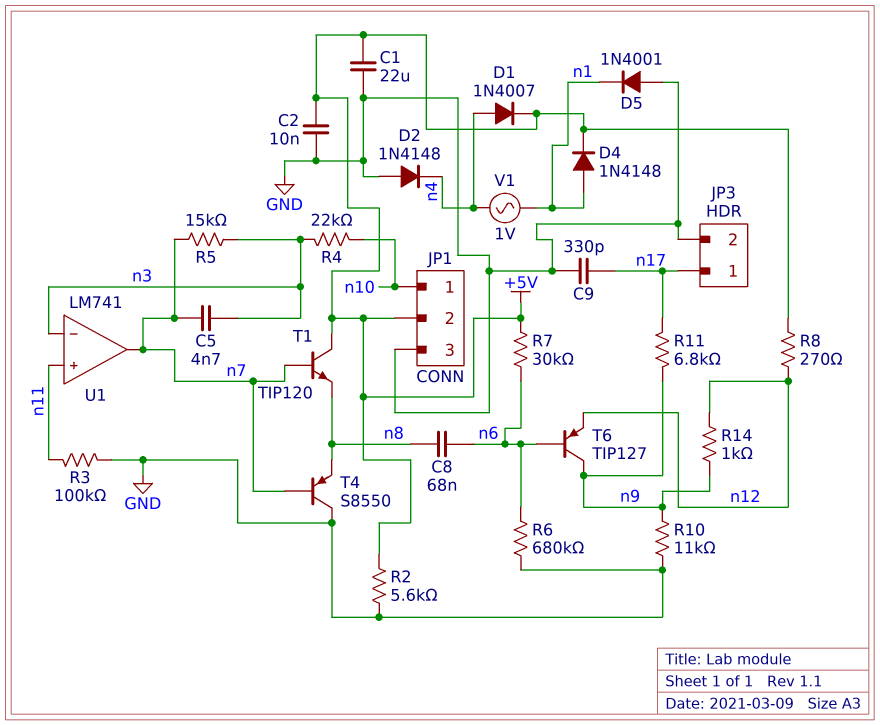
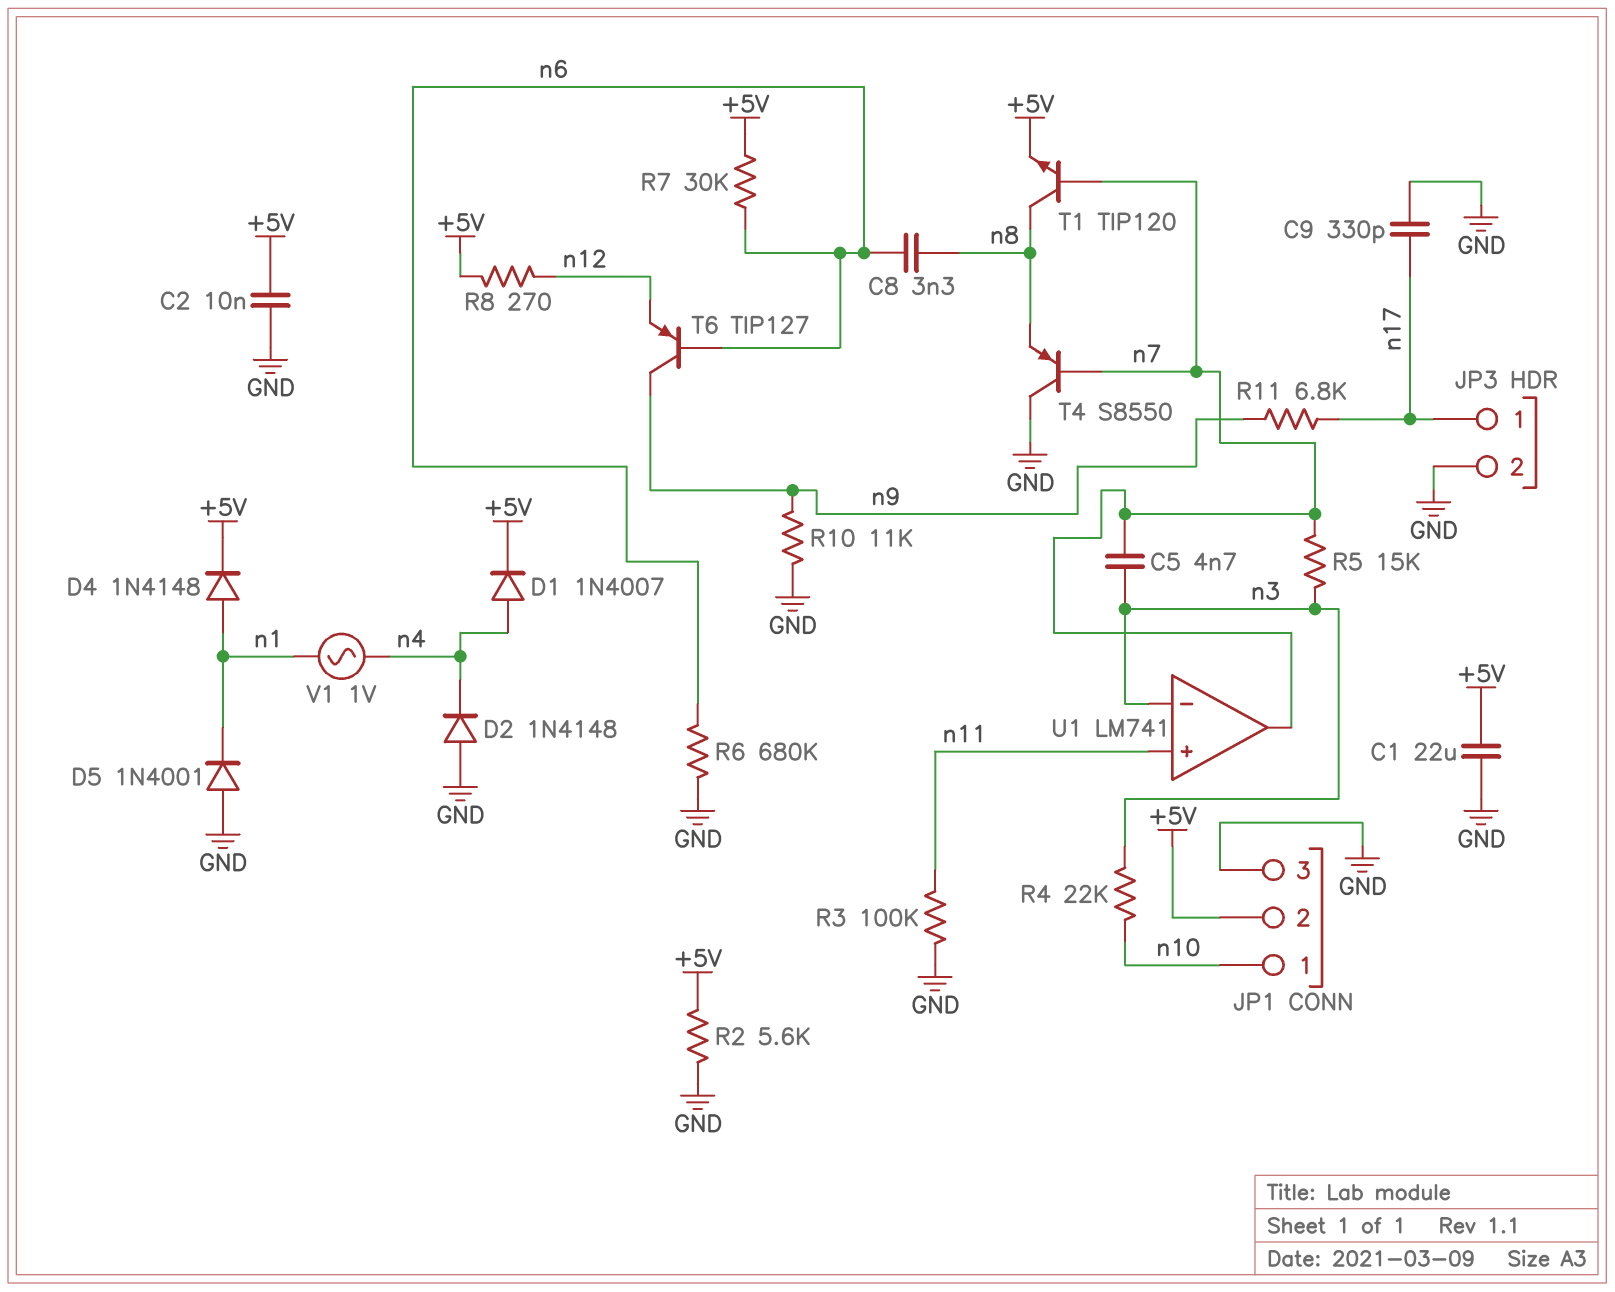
C8: 68nF (n6, n8) -> 3.3nF (n6, n8)
R14: 1k (n9, n12) -> none
T1: NPN TIP120 (B n7, C +5V, E n8) -> NPN TIP120 (B n7, C n8, E +5V)

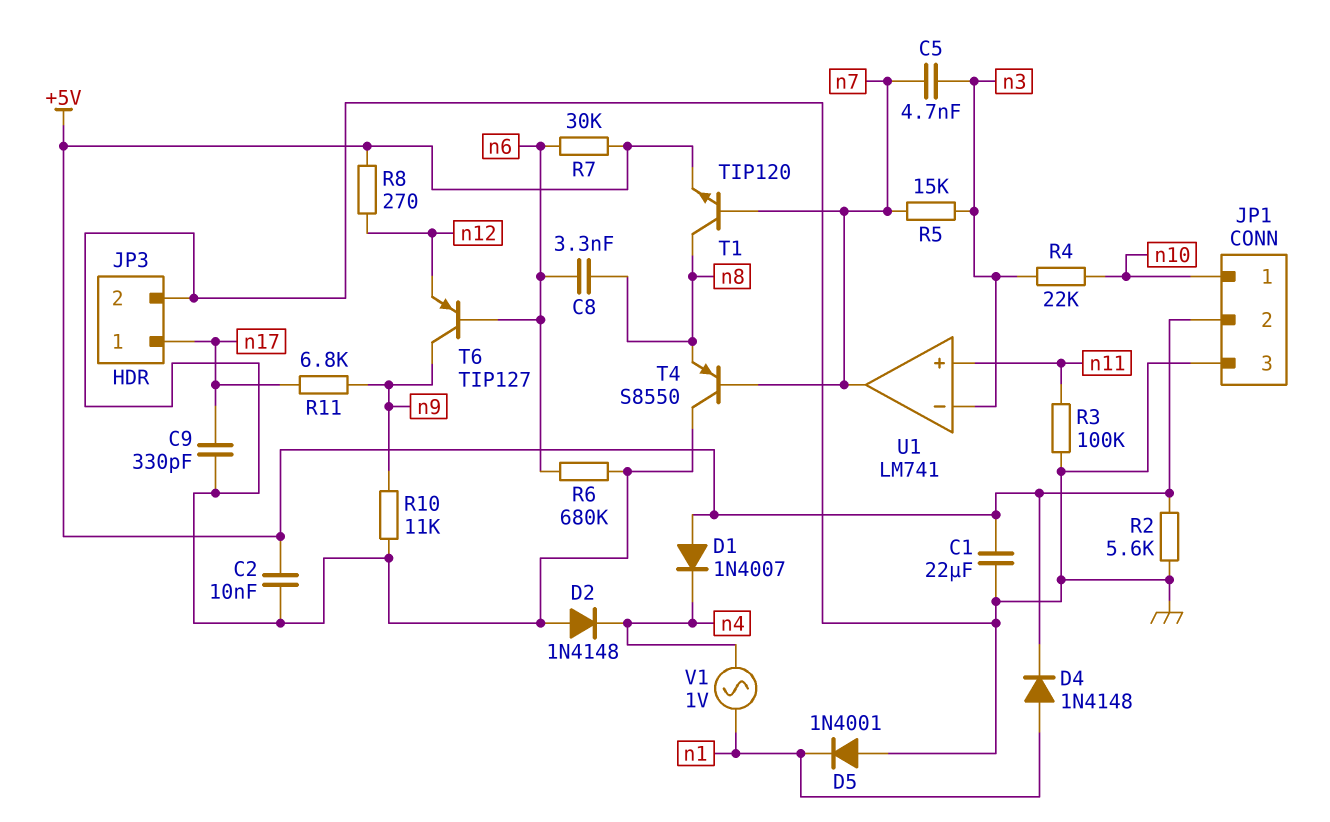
D1: diode 1N4007 (A n4, K +5V) -> diode 1N4007 (A +5V, K n4)

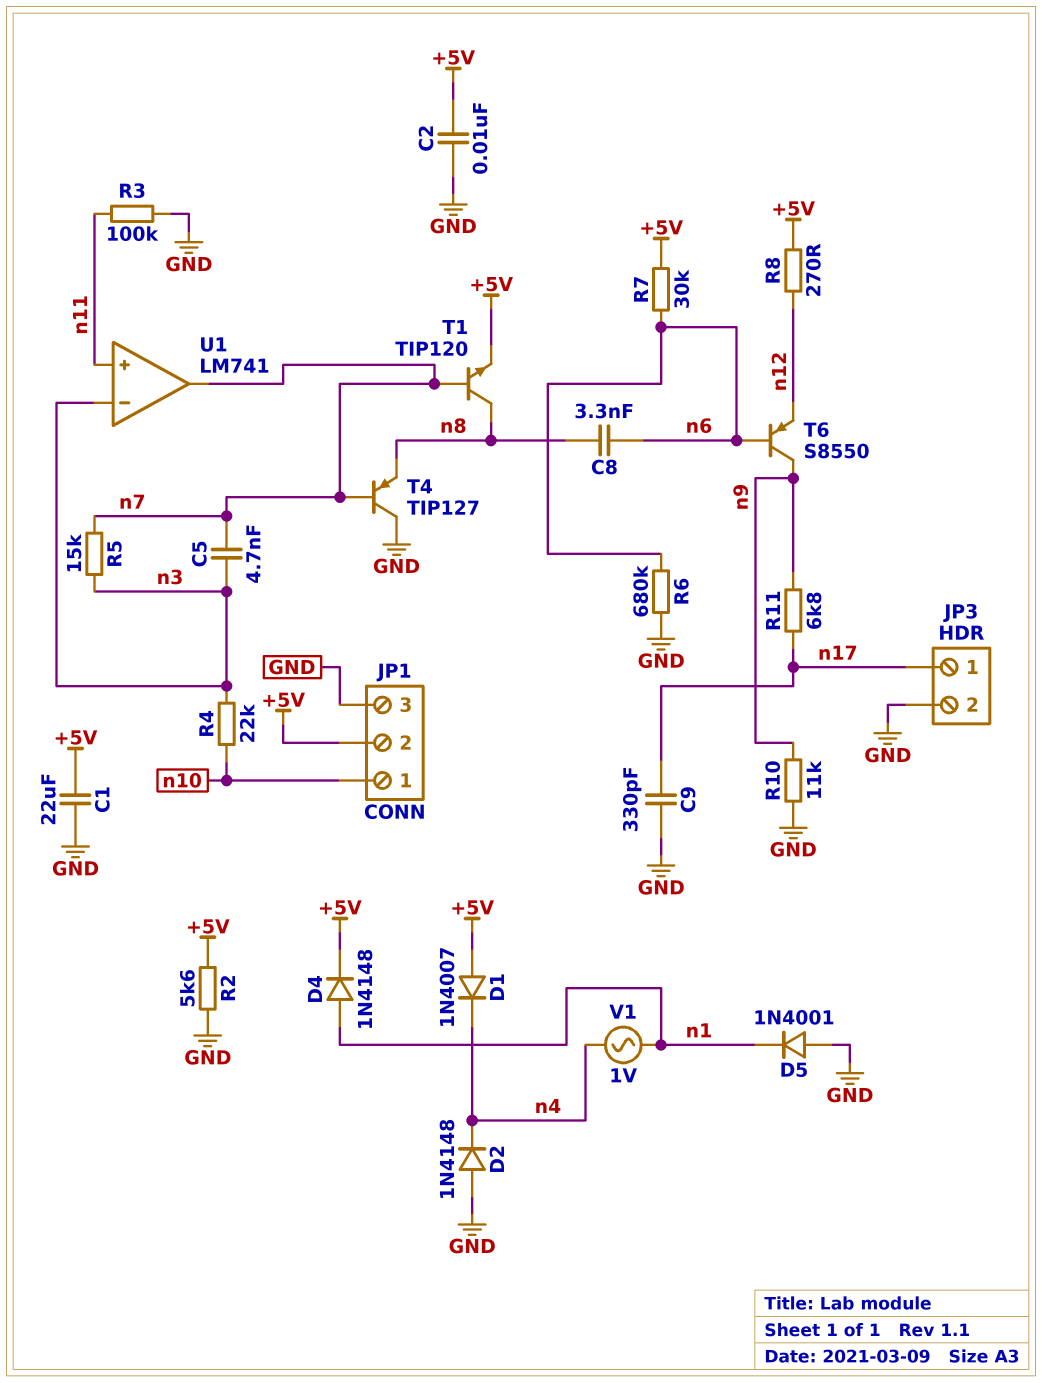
T4: PNP S8550 (B n7, C GND, E n8) -> PNP TIP127 (B n7, C GND, E n8)
T6: PNP TIP127 (B n6, C n9, E n12) -> PNP S8550 (B n6, C n9, E n12)

